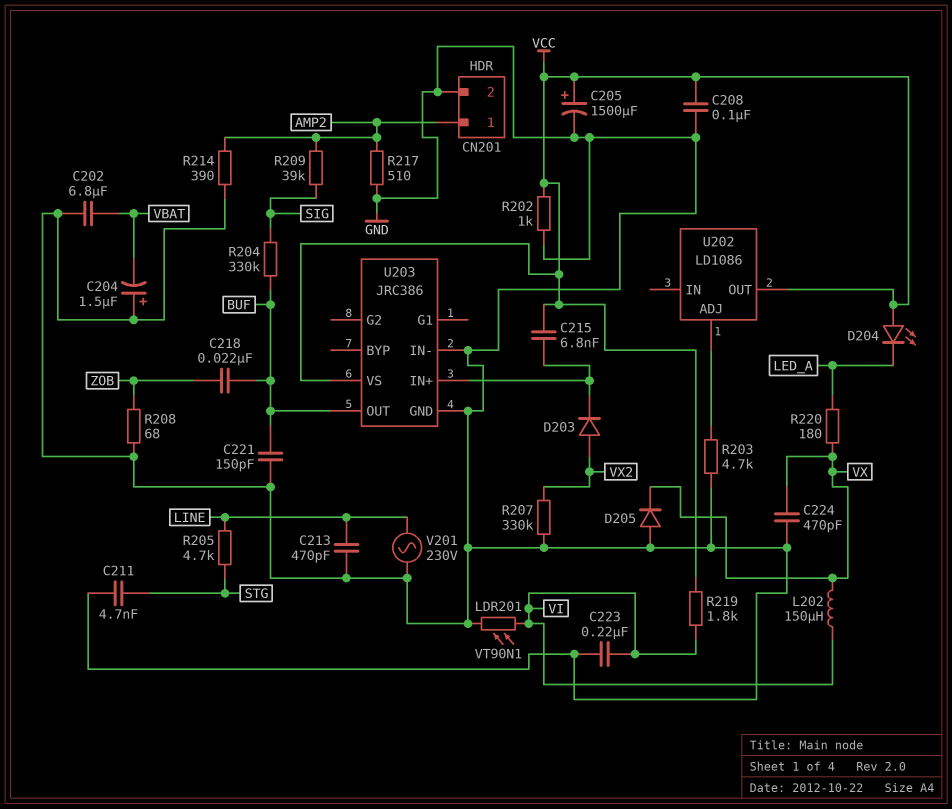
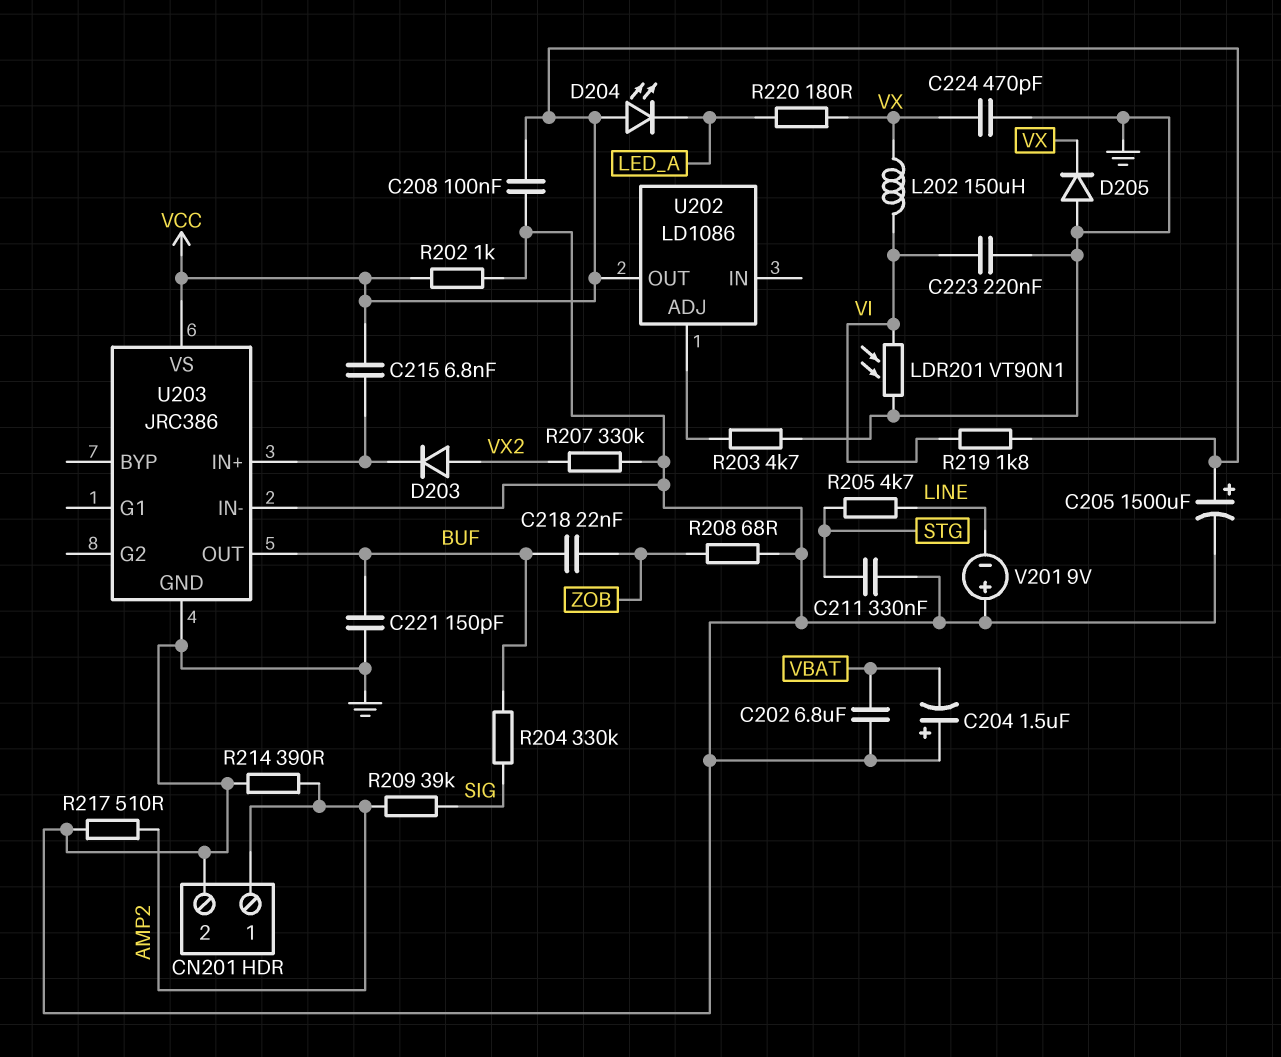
C211: 4.7nF (GND, STG) -> 330nF (GND, STG)
C213: 470pF (GND, LINE) -> none
V201: AC 230V (GND, LINE) -> 9V (plus GND, minus LINE)

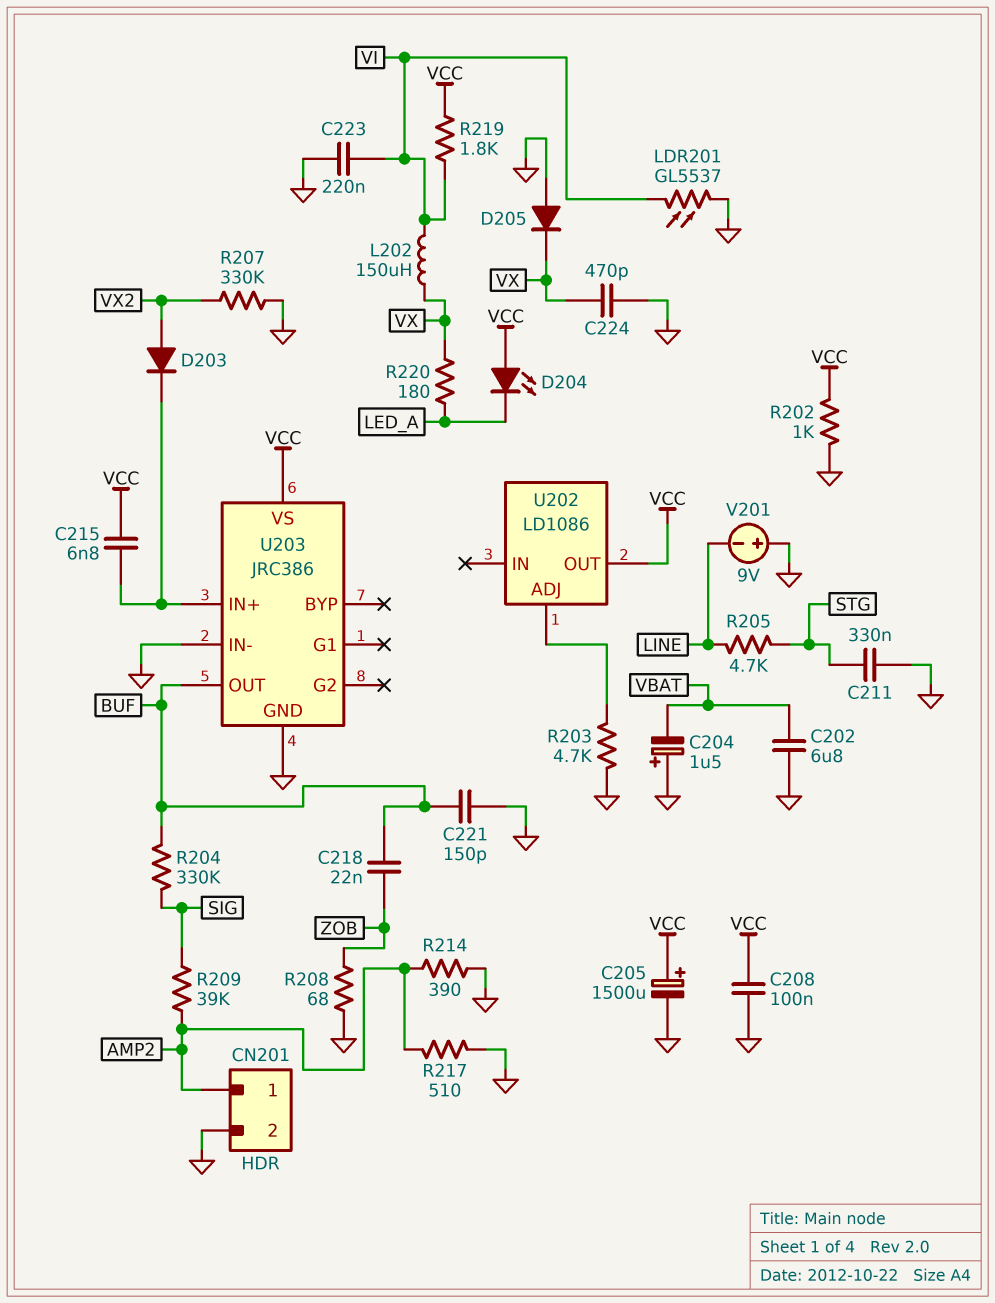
LDR201: VT90N1 (GND, VI) -> GL5537 (GND, VI)

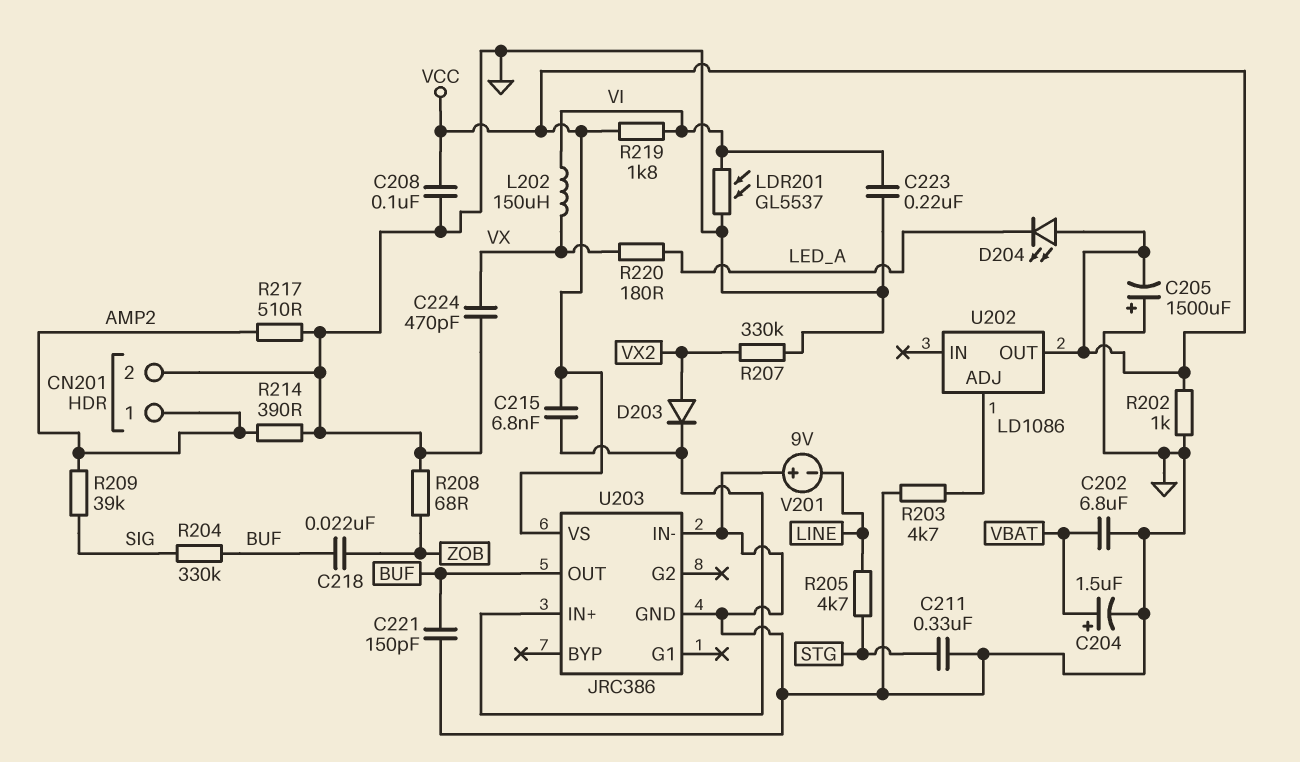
C204: 1.5uF (plus GND, minus VBAT) -> 1.5uF (plus VBAT, minus GND)
C205: 1500uF (plus VCC, minus GND) -> 1500uF (plus GND, minus VCC)
D205: diode (A GND, K VX) -> none

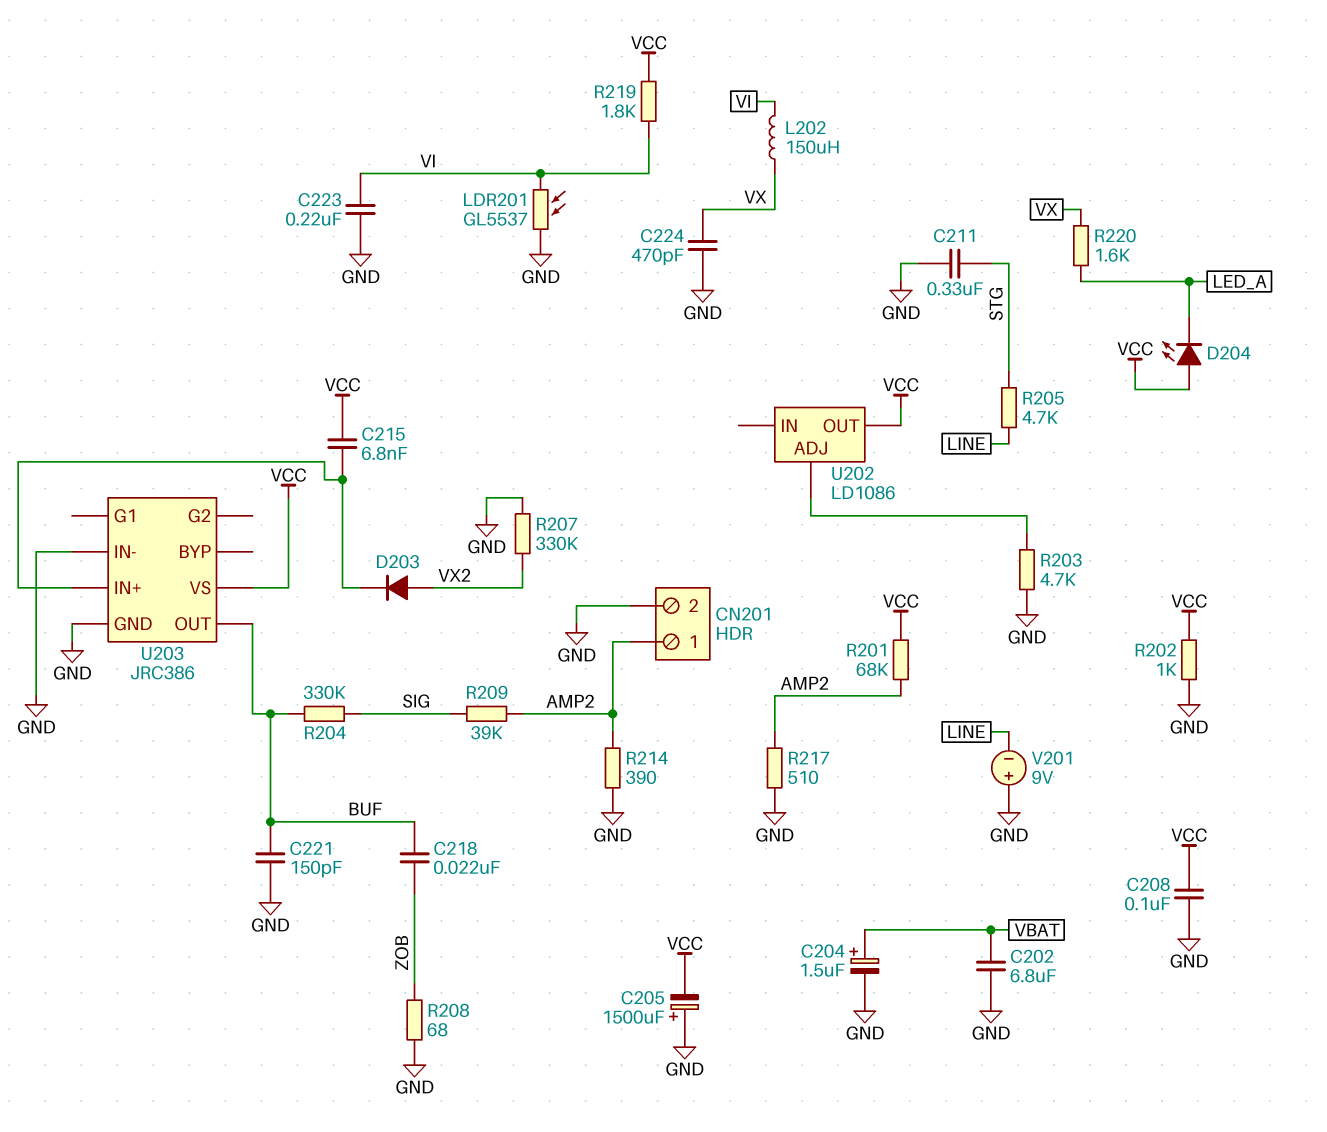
R201: none -> 68k (AMP2, VCC)
R220: 180 (LED_A, VX) -> 1.6k (LED_A, VX)

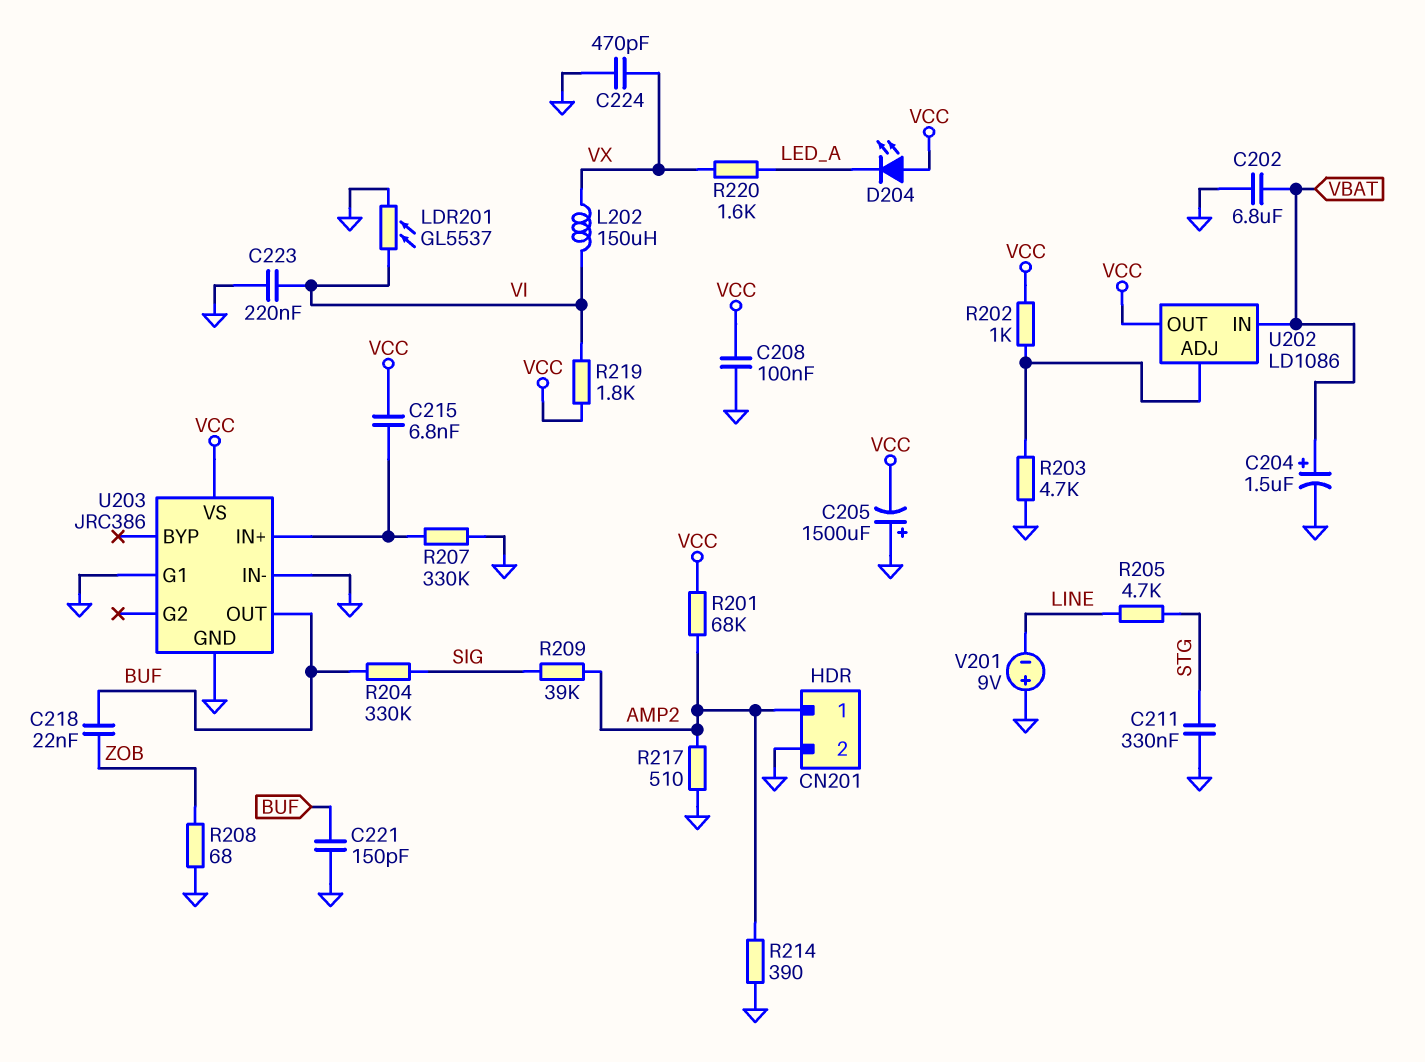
D203: diode (A VX2, K U203/IN+) -> none
R202: 1k (GND, VCC) -> 1k (U202/ADJ, VCC)
R207: 330k (GND, VX2) -> 330k (GND, U203/IN+)
U202 pin IN: none -> VBAT
U203 pin G1: none -> GND

